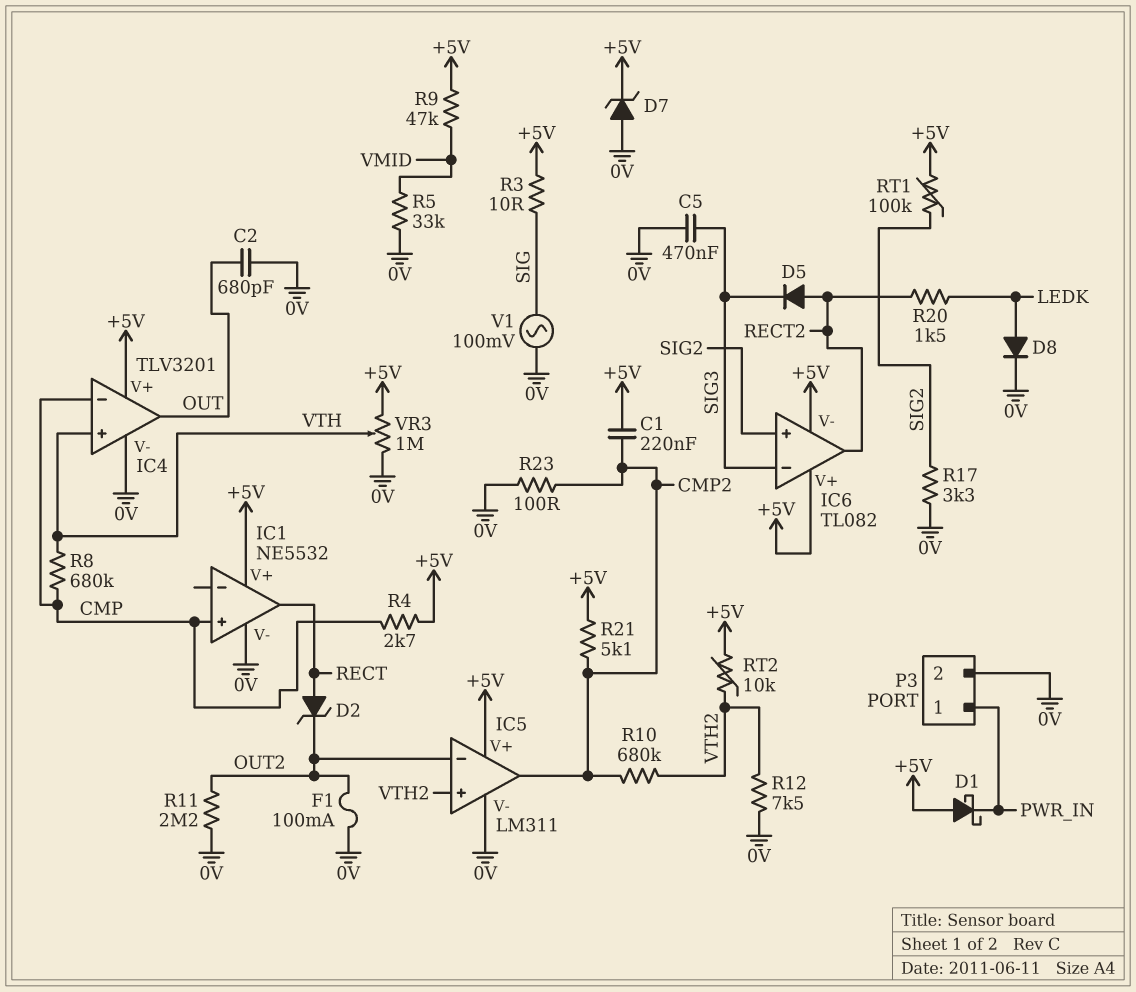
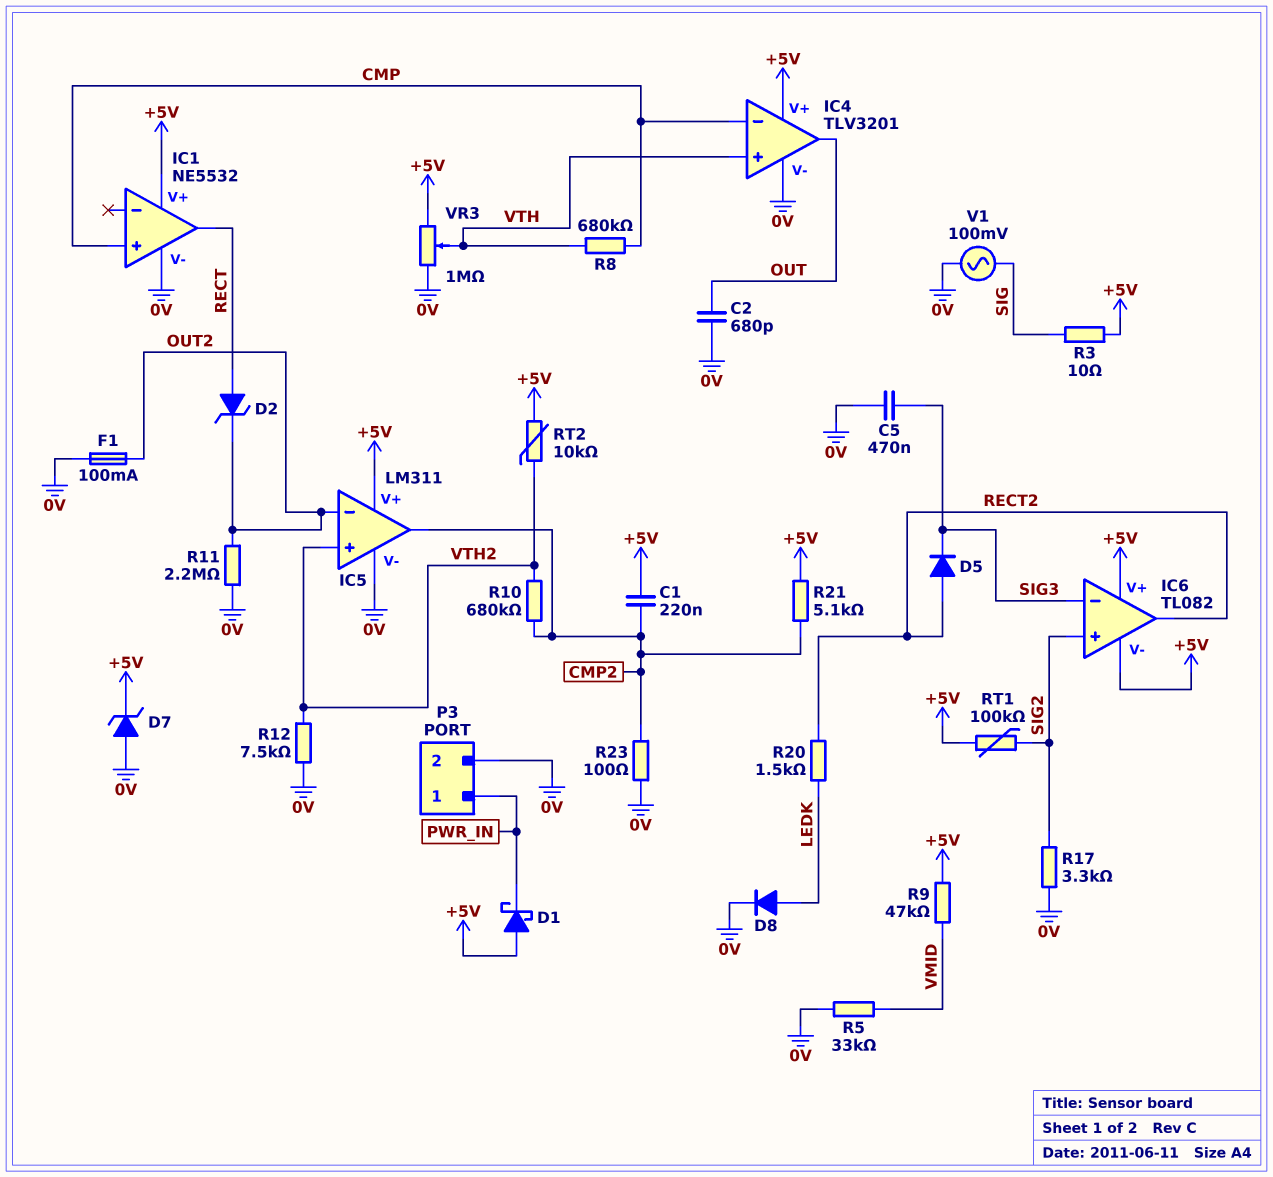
R4: 2.7k (+5V, CMP) -> none

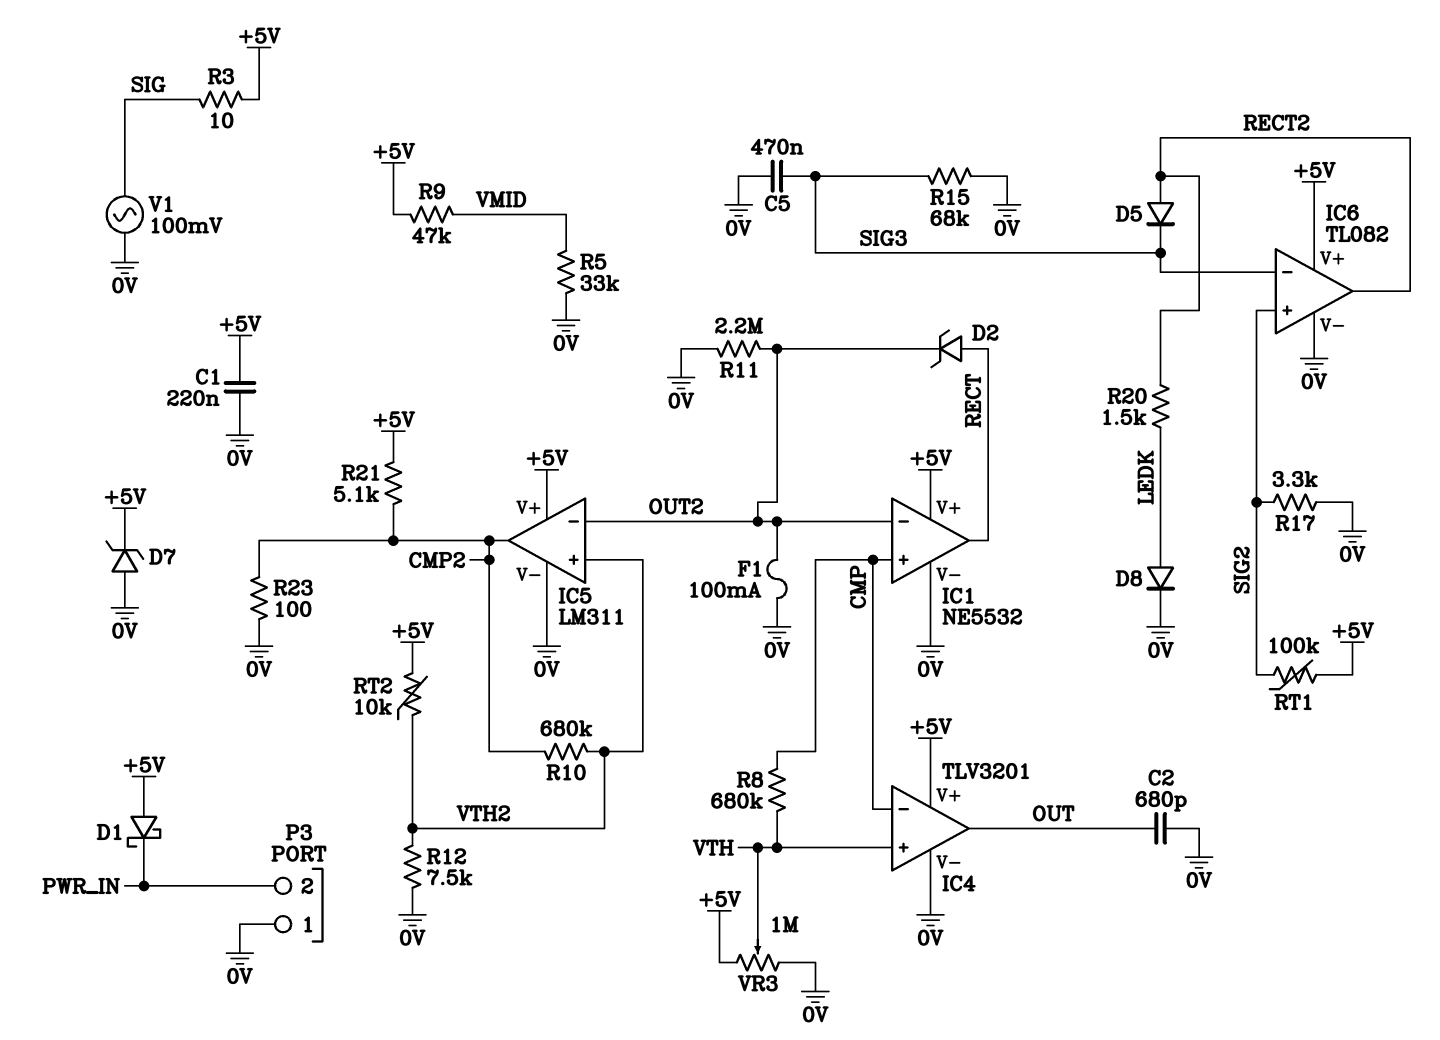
C1: 220nF (+5V, CMP2) -> 220nF (+5V, 0V)
IC1 pin in-: none -> OUT2
IC6 pin V-: +5V -> 0V
P3 pin 1: PWR_IN -> 0V
P3 pin 2: 0V -> PWR_IN
R15: none -> 68k (0V, SIG3)

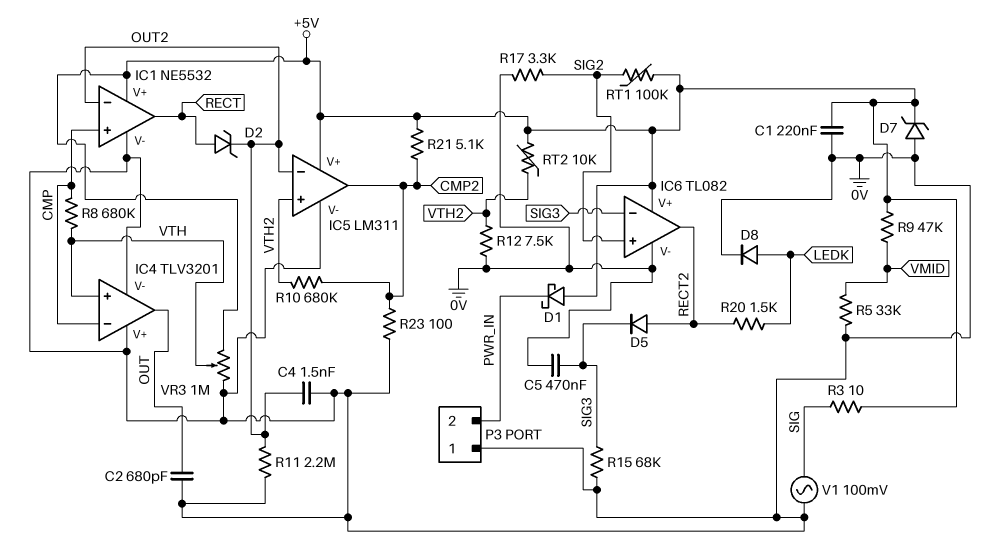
C4: none -> 1.5nF (0V, OUT2)
F1: 100mA (0V, OUT2) -> none
IC4 pin V+: +5V -> 0V

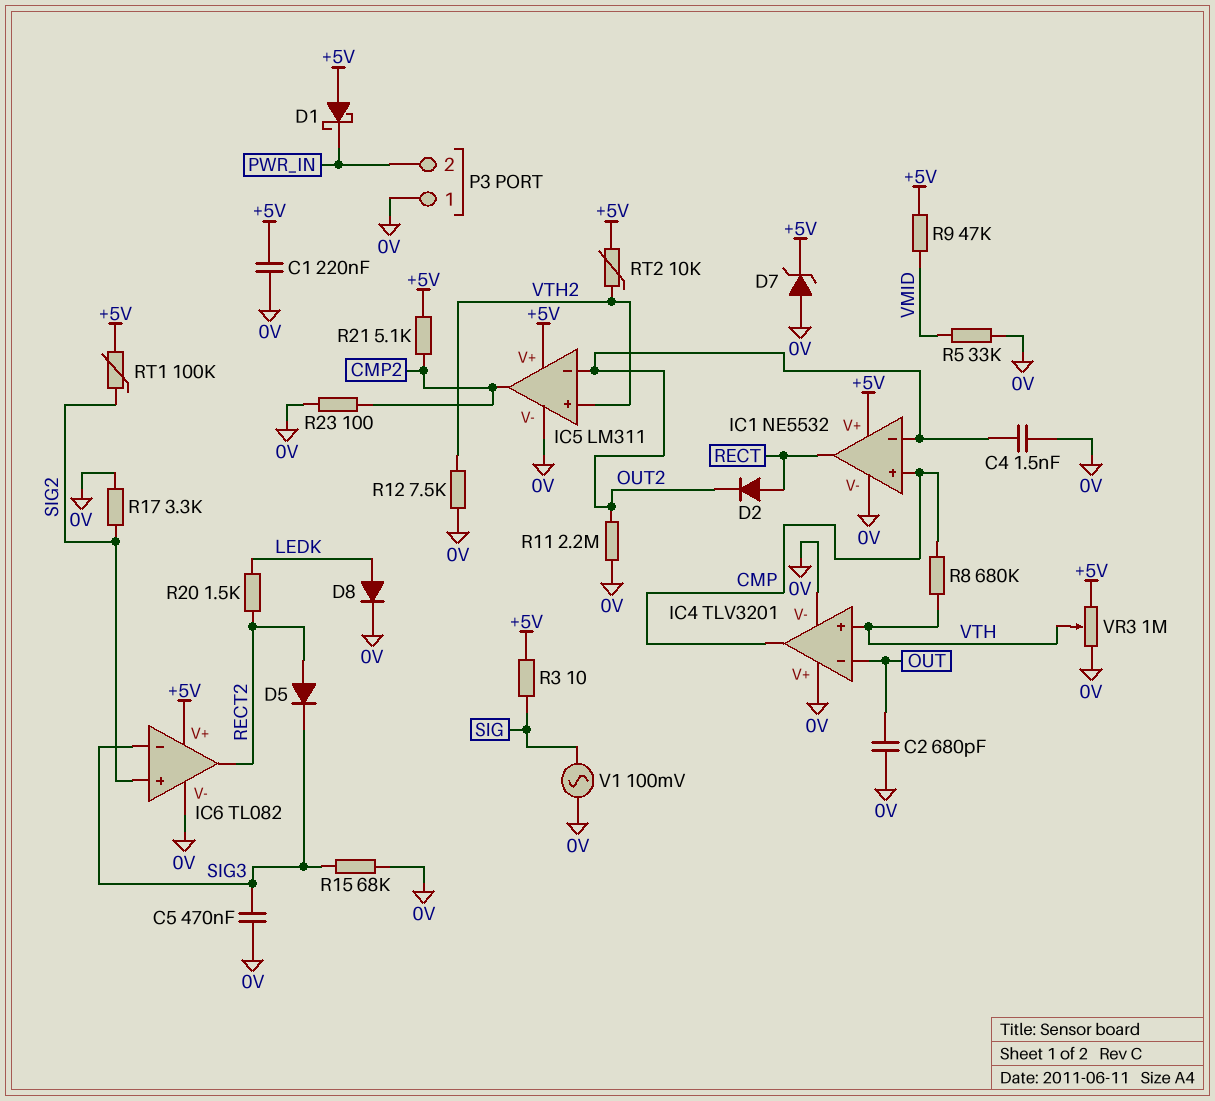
D2: zener (A RECT, K OUT2) -> diode (A RECT, K OUT2)
IC4 pin in-: CMP -> OUT
IC4 pin out: OUT -> CMP
R10: 680k (CMP2, VTH2) -> none

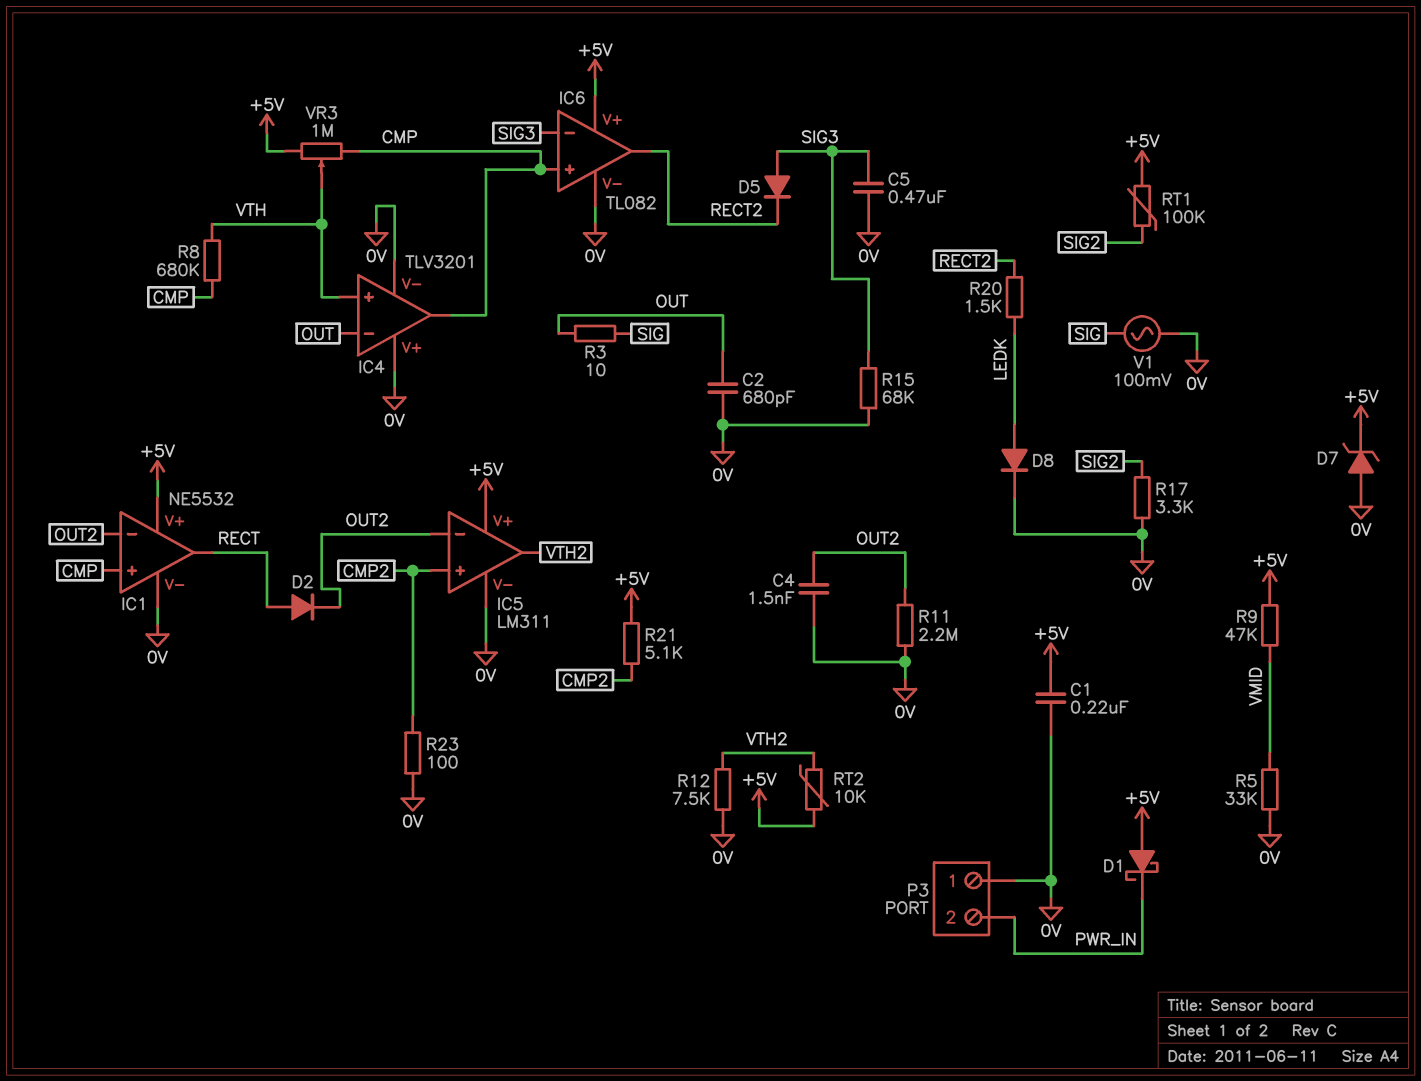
D5: diode (A RECT2, K SIG3) -> diode (A SIG3, K RECT2)
IC5 pin in+: VTH2 -> CMP2
IC5 pin out: CMP2 -> VTH2
IC6 pin in+: SIG2 -> CMP
R3: 10 (+5V, SIG) -> 10 (OUT, SIG)
VR3: 1M (+5V, 0V, wiper VTH) -> 1M (+5V, CMP, wiper VTH)

